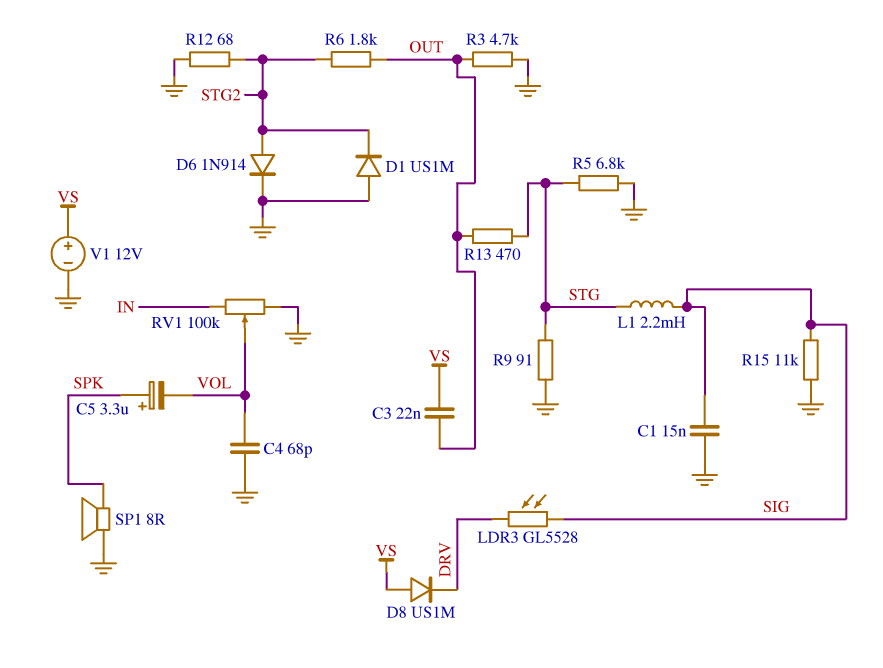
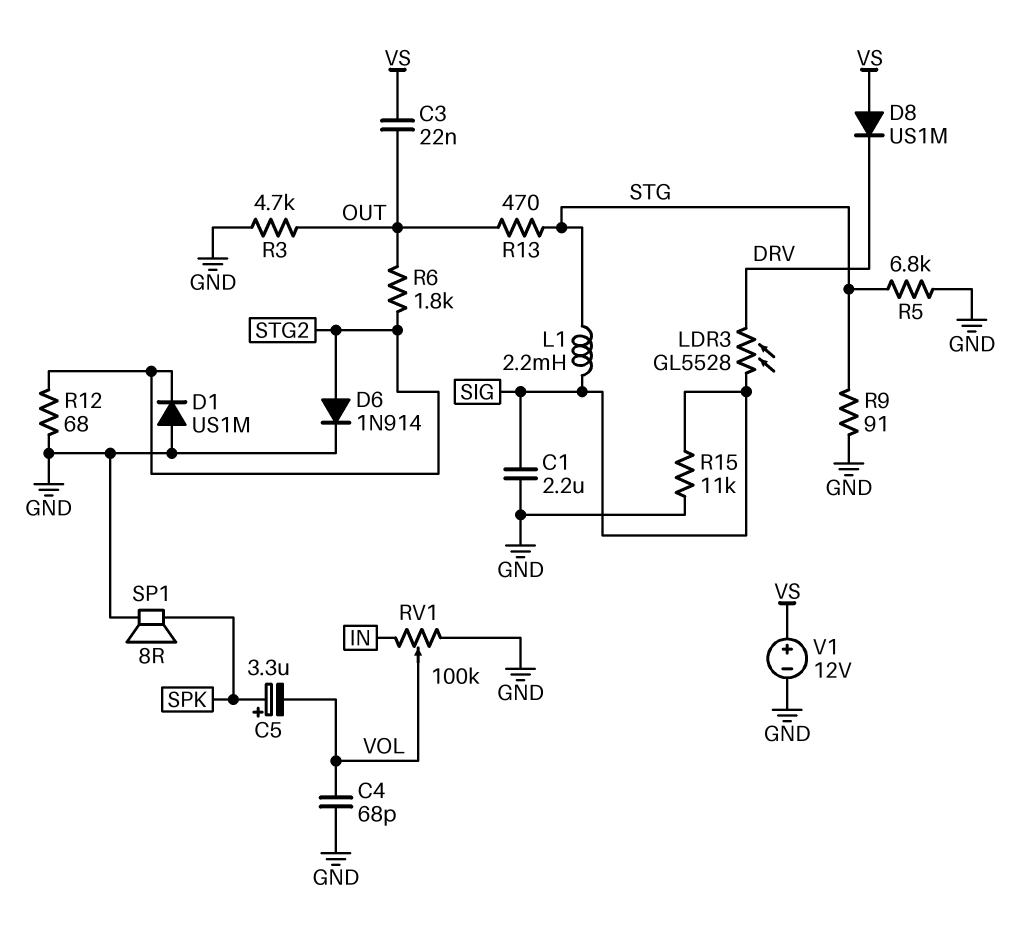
C1: 15nF (GND, SIG) -> 2.2uF (GND, SIG)

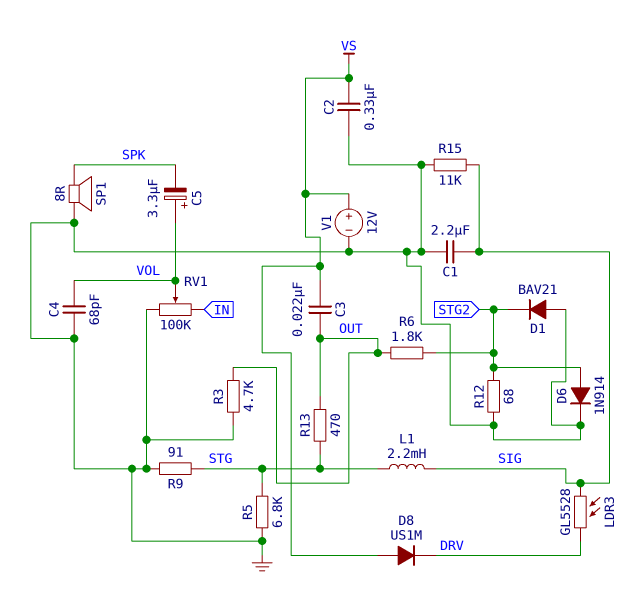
C2: none -> 330nF (GND, VS)
C5: 3.3uF (plus SPK, minus VOL) -> 3.3uF (plus VOL, minus SPK)
D1: diode US1M (A GND, K STG2) -> diode BAV21 (A GND, K STG2)

